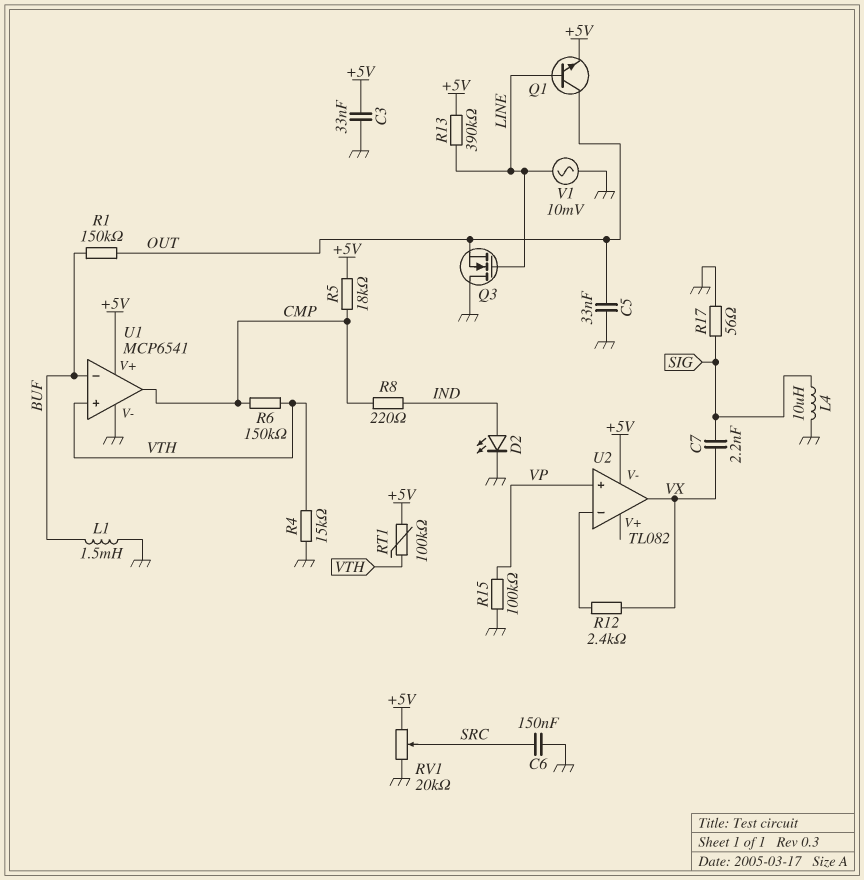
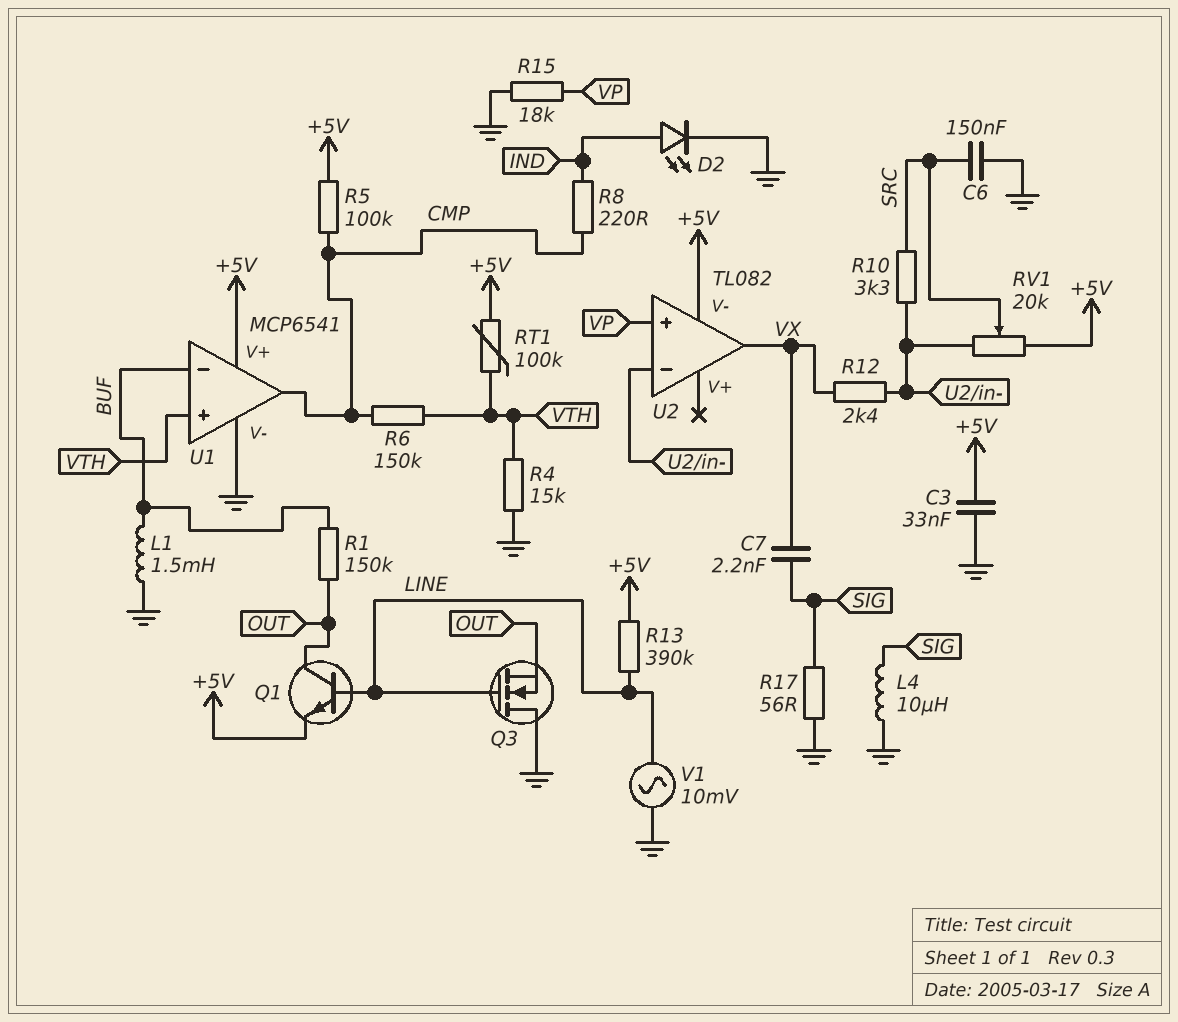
C5: 33nF (GND, OUT) -> none
R5: 18k (+5V, CMP) -> 100k (+5V, CMP)
R10: none -> 3.3k (SRC, U2/in-)
R15: 100k (GND, VP) -> 18k (GND, VP)
RV1: 20k (+5V, GND, wiper SRC) -> 20k (+5V, U2/in-, wiper SRC)

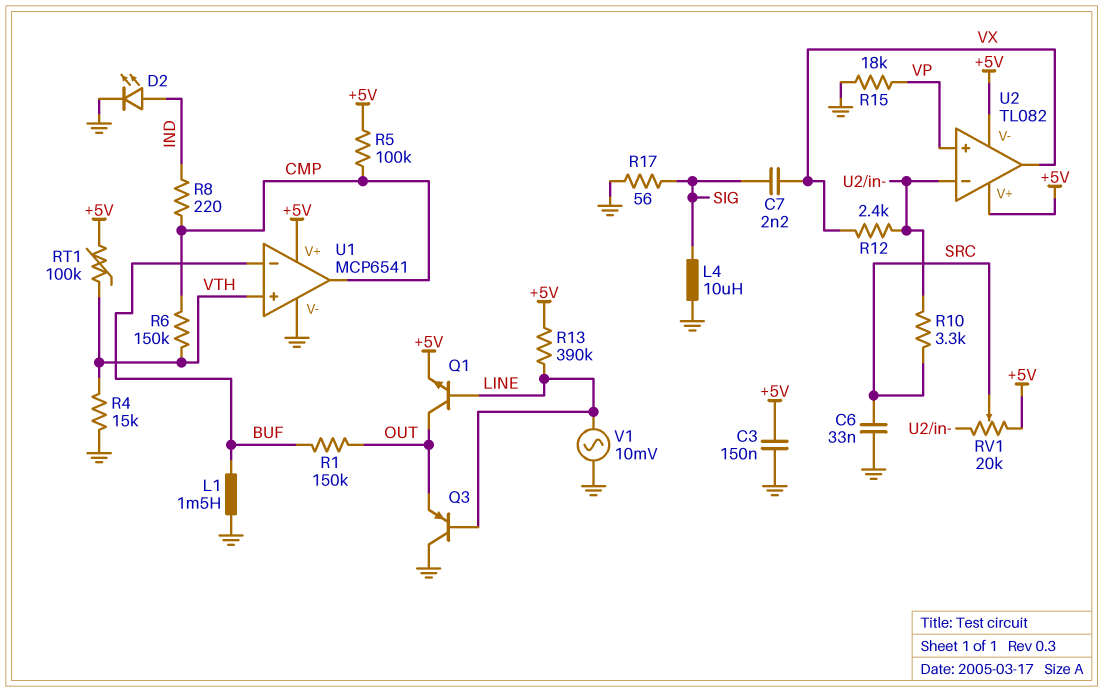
C3: 33nF (+5V, GND) -> 150nF (+5V, GND)
C6: 150nF (GND, SRC) -> 33nF (GND, SRC)
Q3: NMOS (G LINE, D GND, S OUT) -> PNP (B LINE, C GND, E OUT)
U2 pin V+: none -> +5V

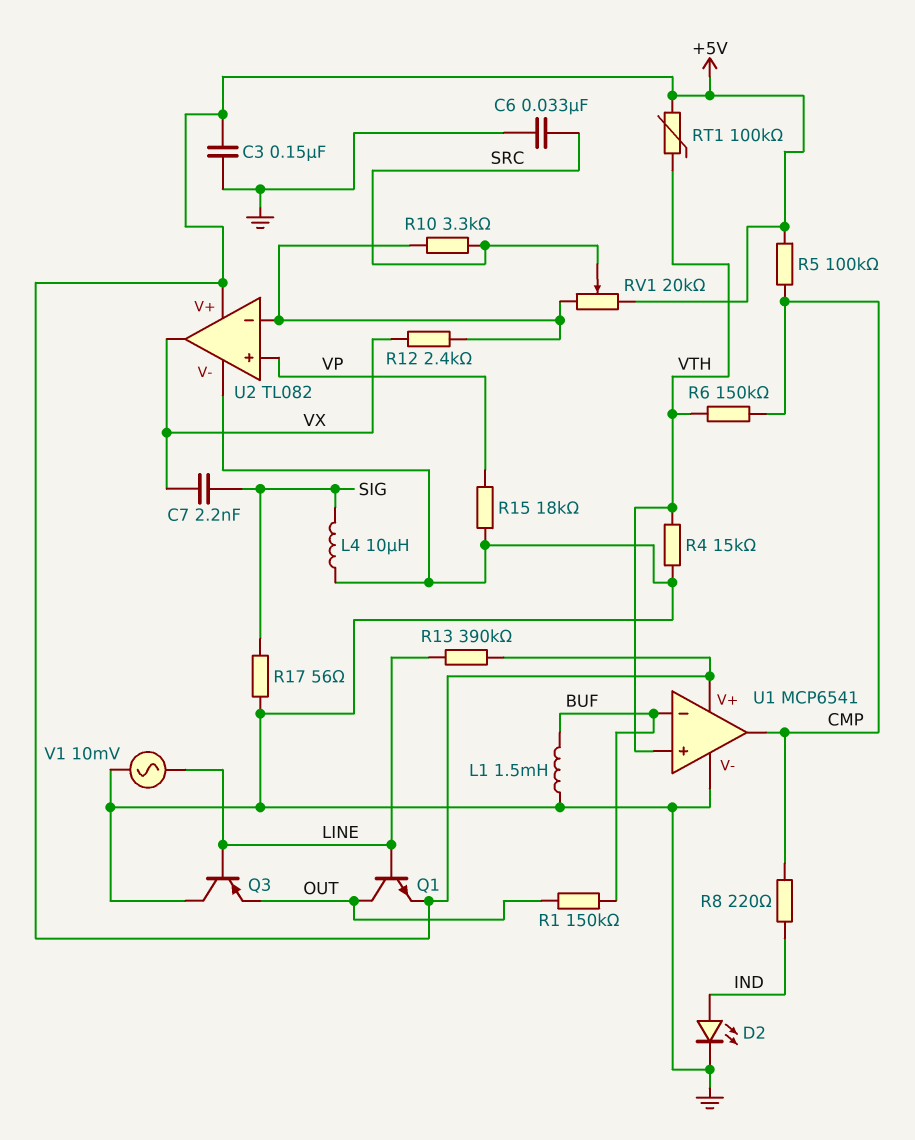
U2 pin V-: +5V -> GND

